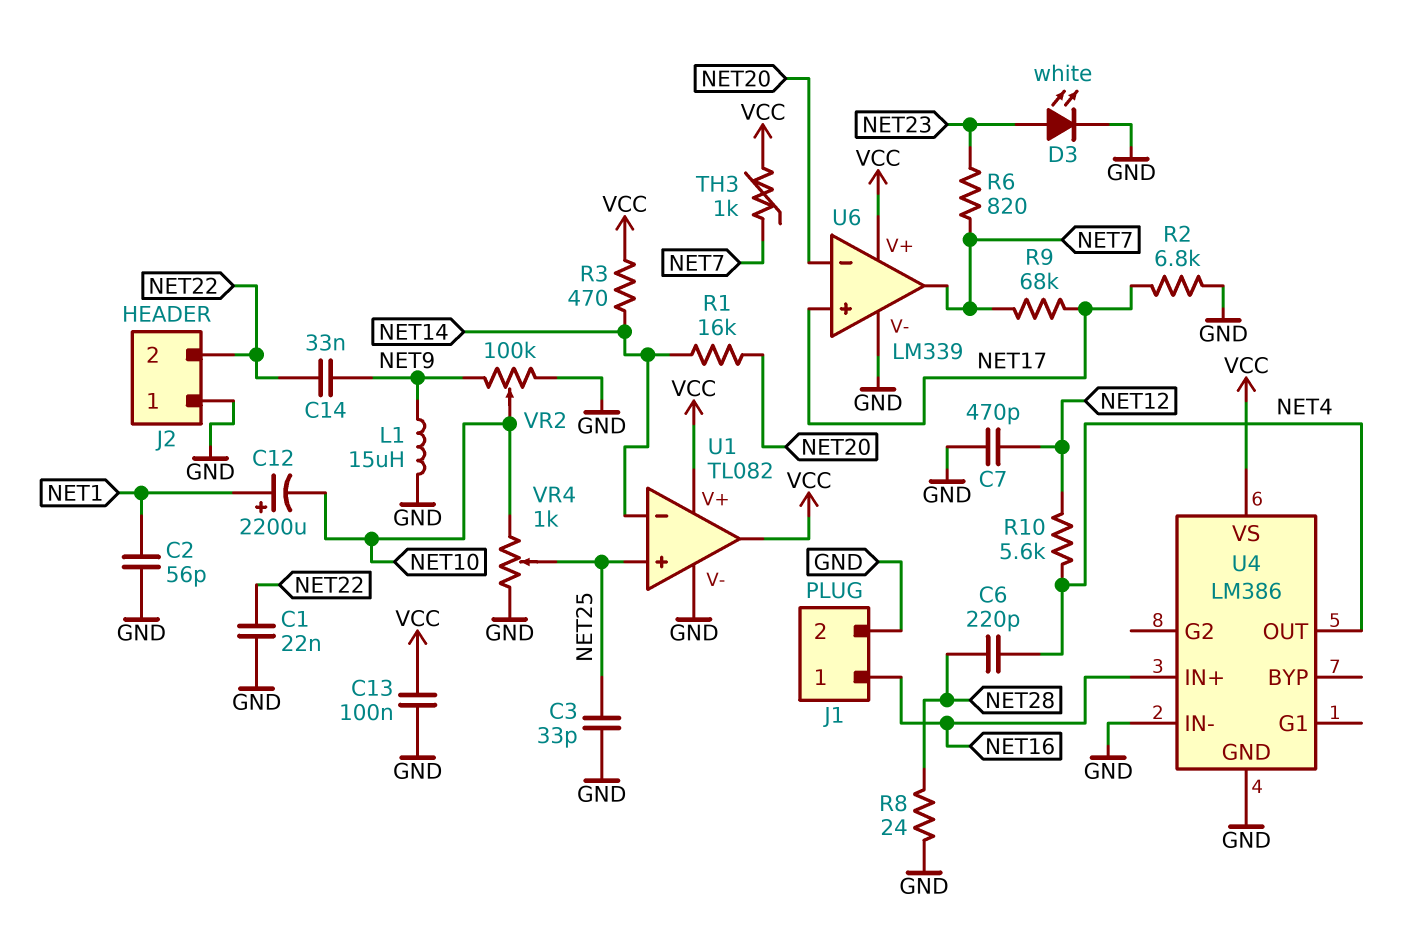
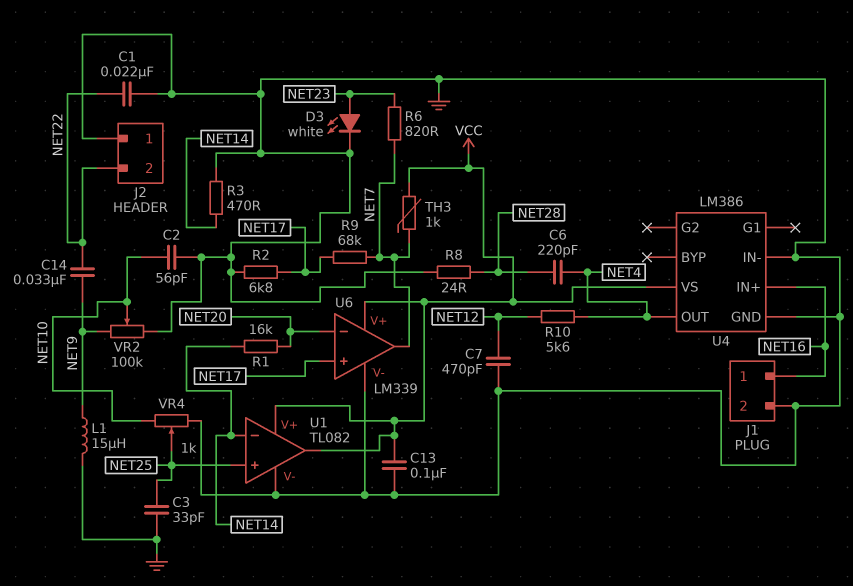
C2: 56pF (GND, NET1) -> 56pF (GND, NET10)
C12: 2200uF (plus NET1, minus NET10) -> none
R3: 470 (NET14, VCC) -> 470 (GND, NET14)

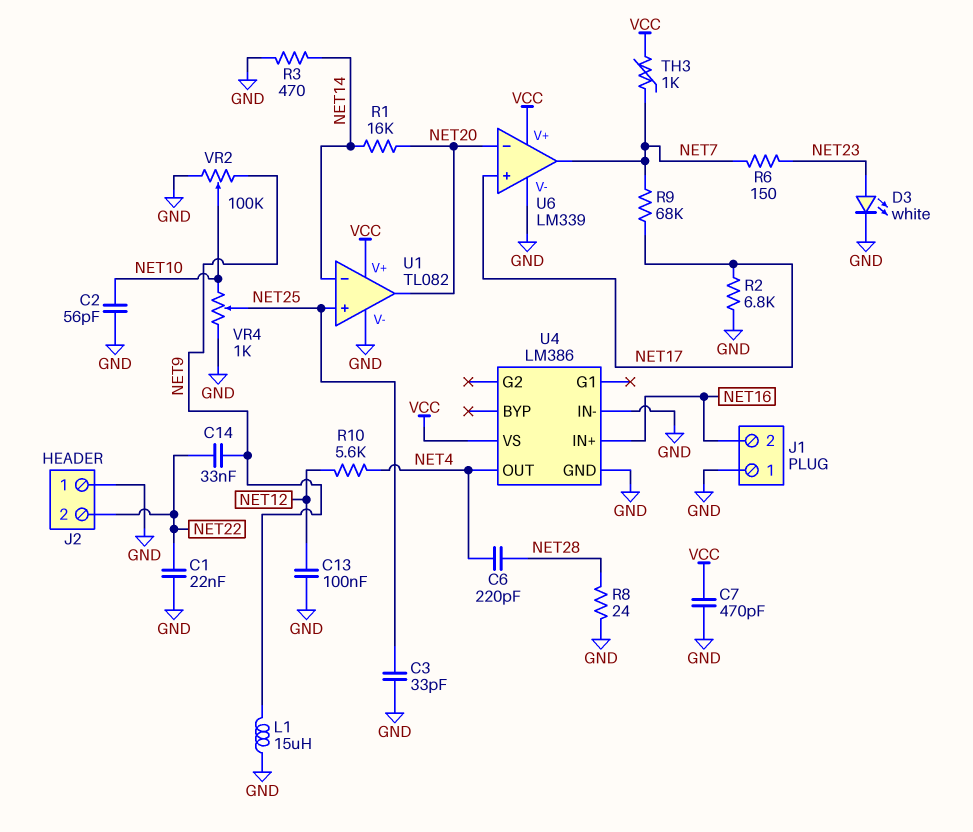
C7: 470pF (GND, NET12) -> 470pF (GND, VCC)
C13: 100nF (GND, VCC) -> 100nF (GND, NET12)
J1 pin 1: NET16 -> GND
J1 pin 2: GND -> NET16
R6: 820 (NET7, NET23) -> 150 (NET7, NET23)
U1 pin out: VCC -> NET20

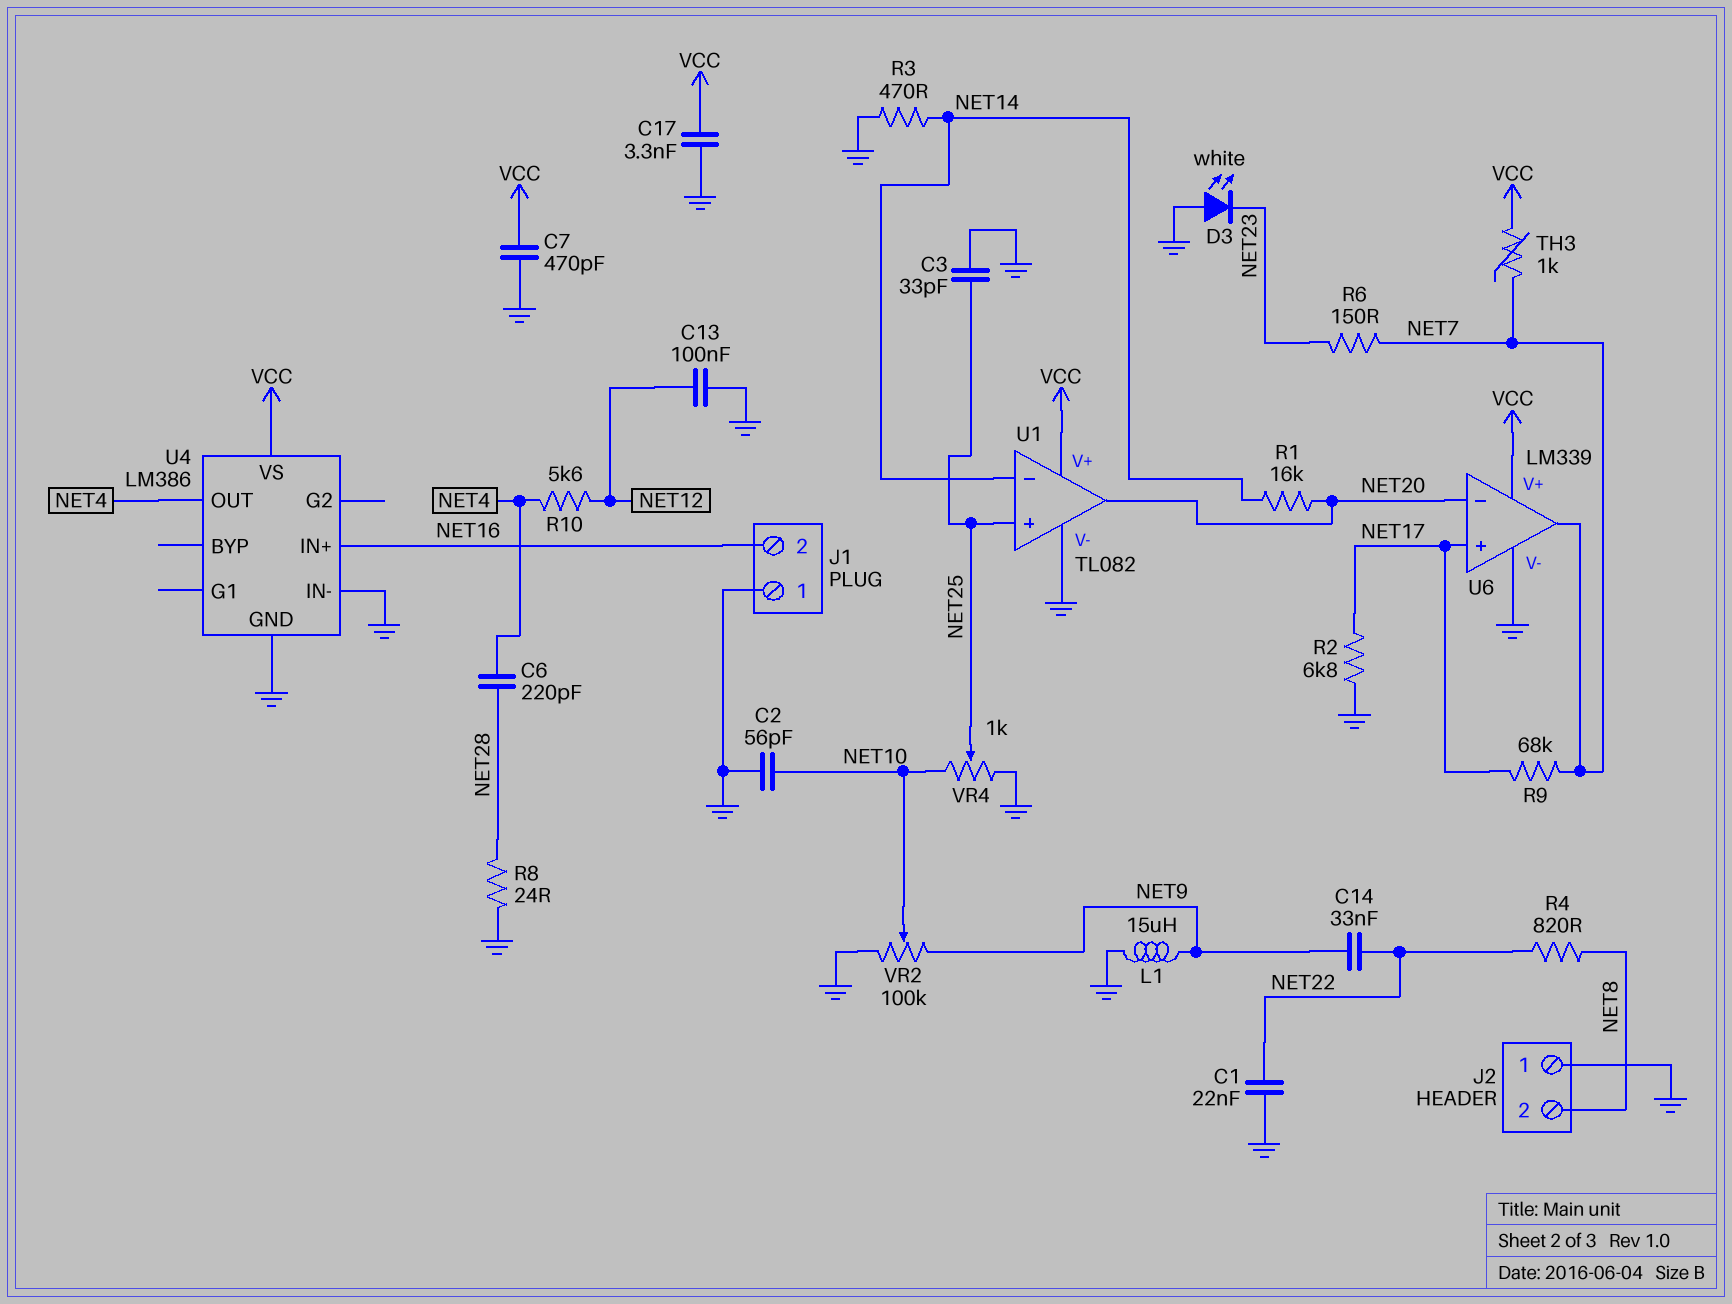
C17: none -> 3.3nF (GND, VCC)
D3: LED white (A NET23, K GND) -> LED white (A GND, K NET23)
J2 pin 2: NET22 -> NET8
R4: none -> 820 (NET8, NET22)

